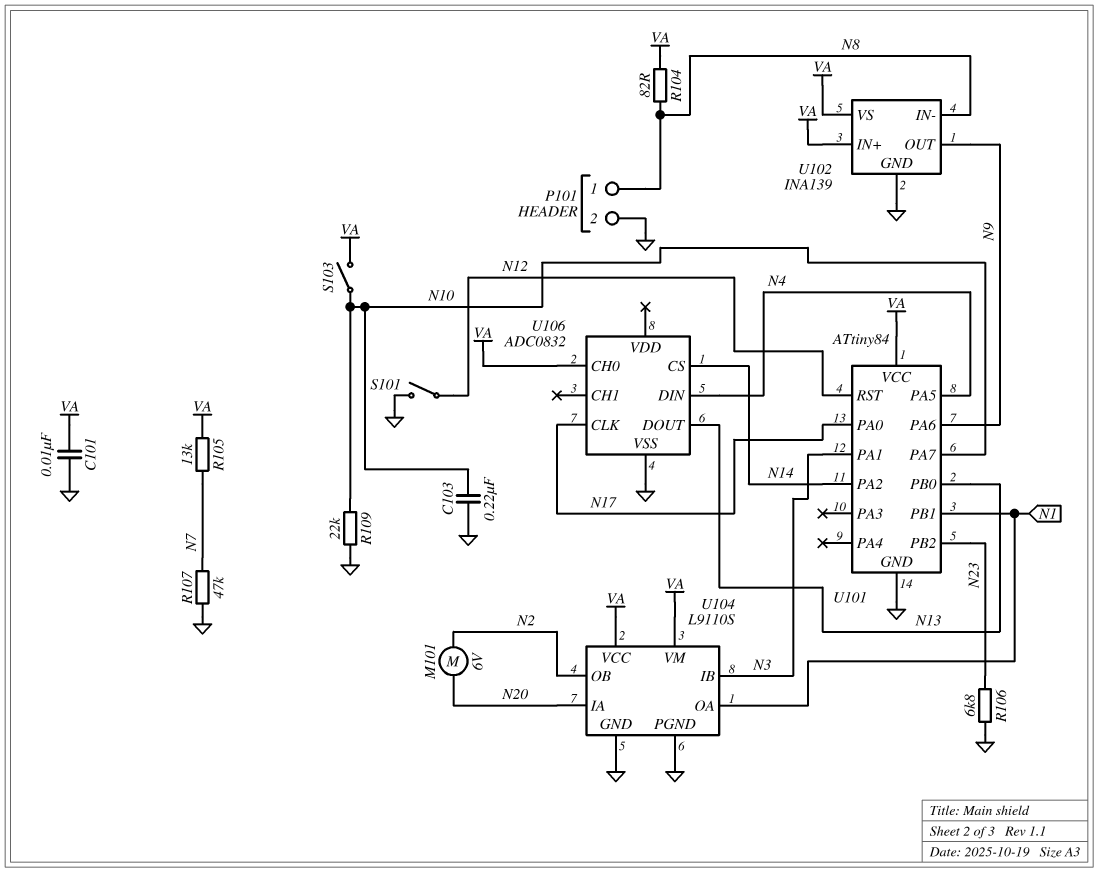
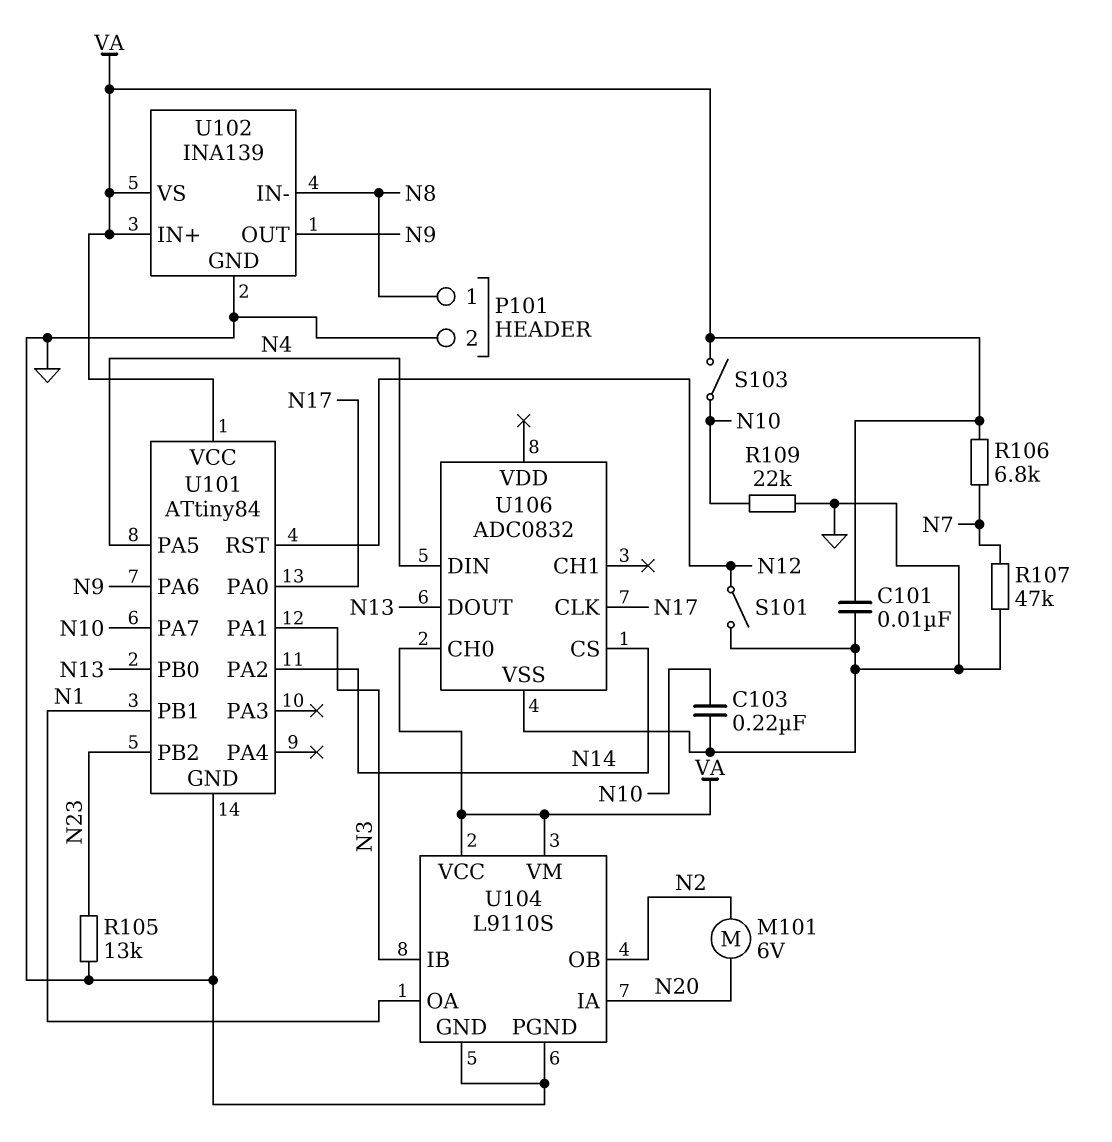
R104: 82 (N8, VA) -> none
R105: 13k (N7, VA) -> 13k (GND, N23)
R106: 6.8k (GND, N23) -> 6.8k (N7, VA)

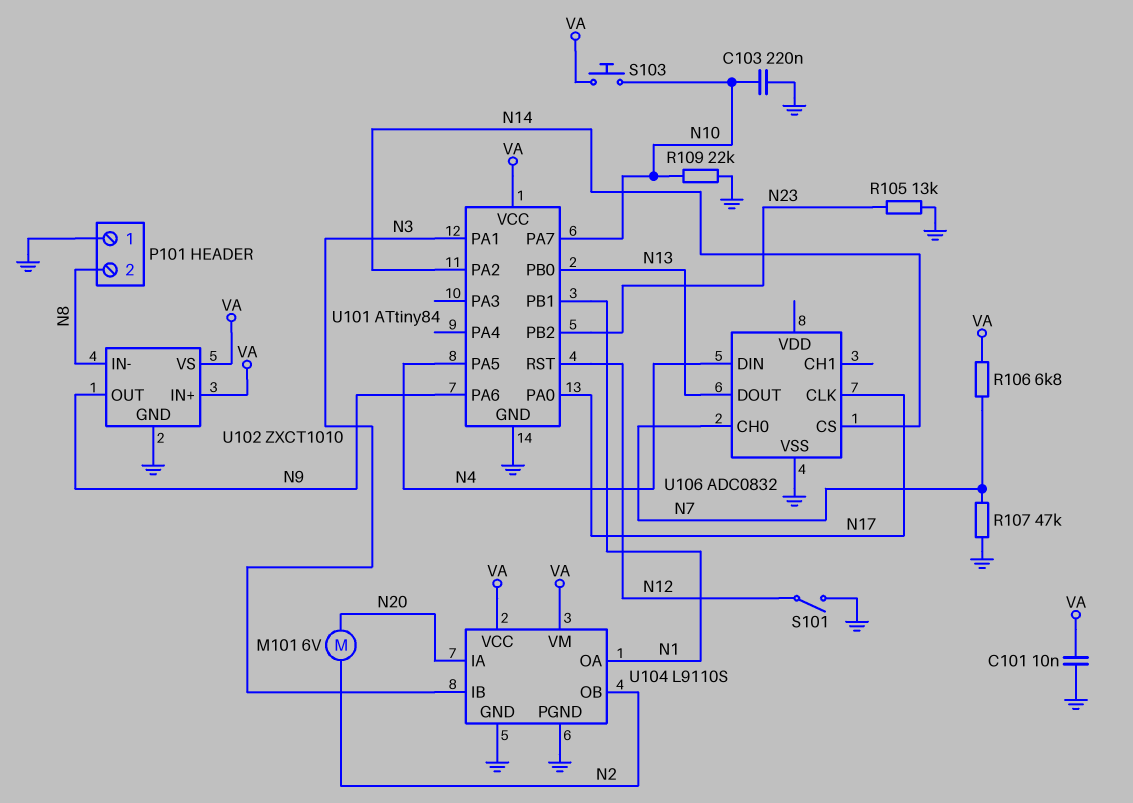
P101 pin 1: N8 -> GND
P101 pin 2: GND -> N8
S103: switch (N10, VA) -> button (N10, VA)
U102: INA139 -> ZXCT1010
U106 pin CH0: VA -> N7

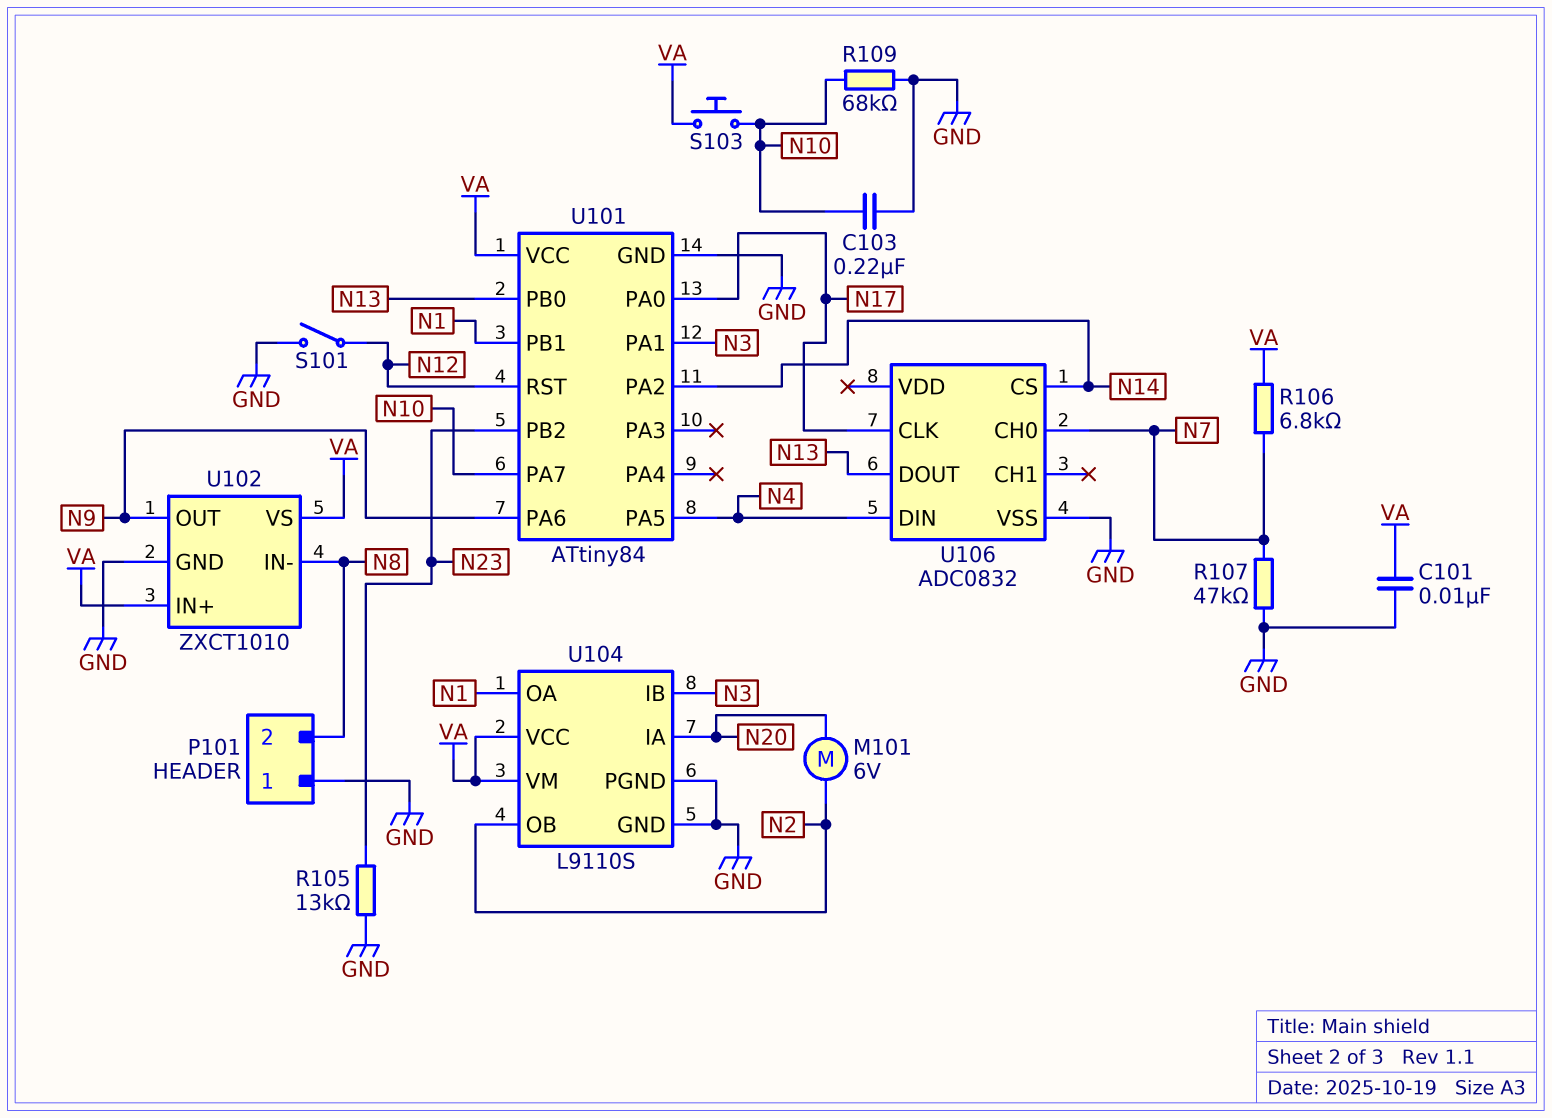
R109: 22k (GND, N10) -> 68k (GND, N10)

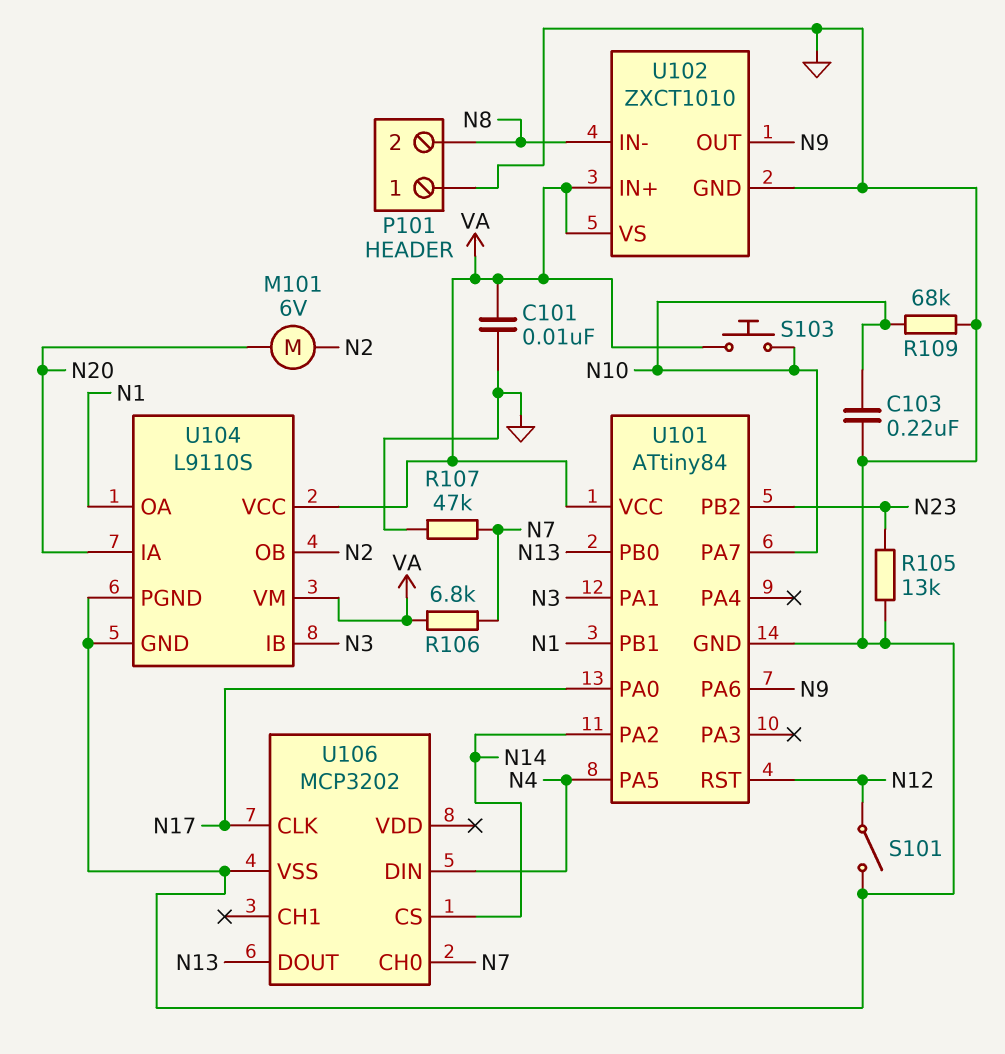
U106: ADC0832 -> MCP3202

